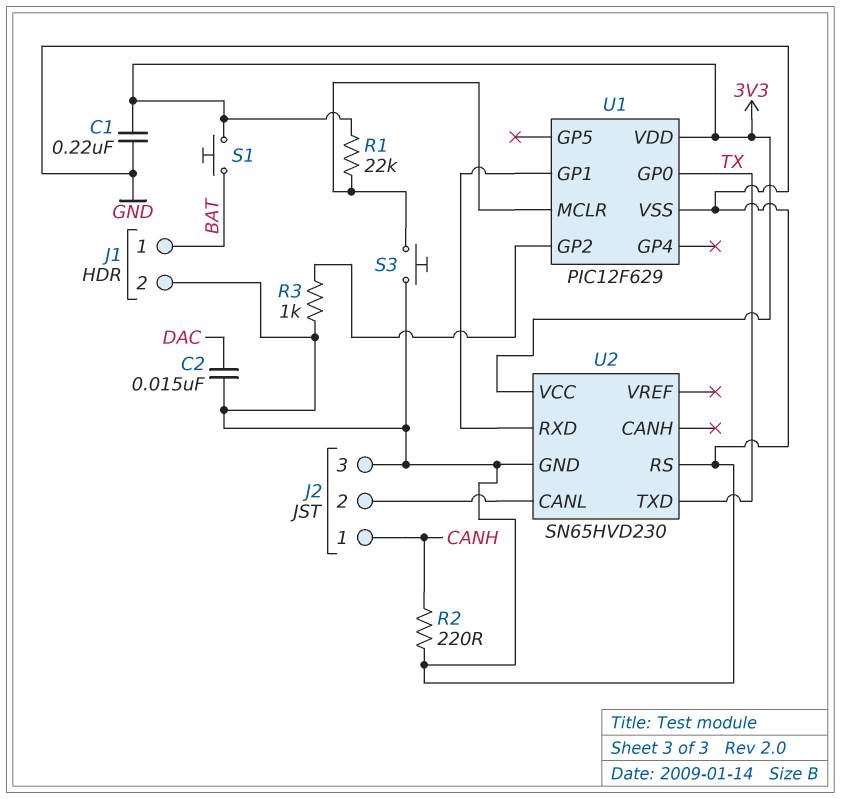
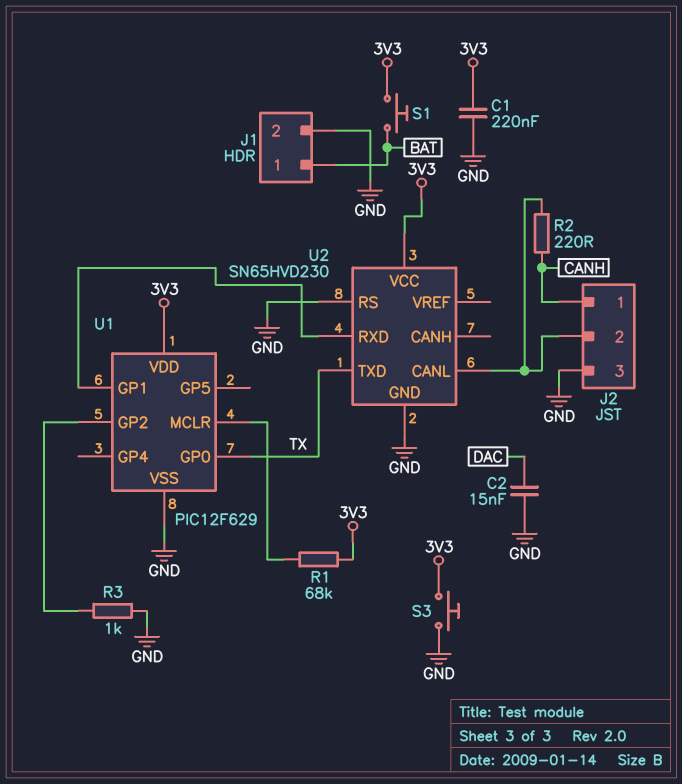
R1: 22k (3V3, U1/MCLR) -> 68k (3V3, U1/MCLR)
R2: 220 (CANH, GND) -> 220 (CANH, J2/2)
S3: button (GND, U1/MCLR) -> button (3V3, GND)

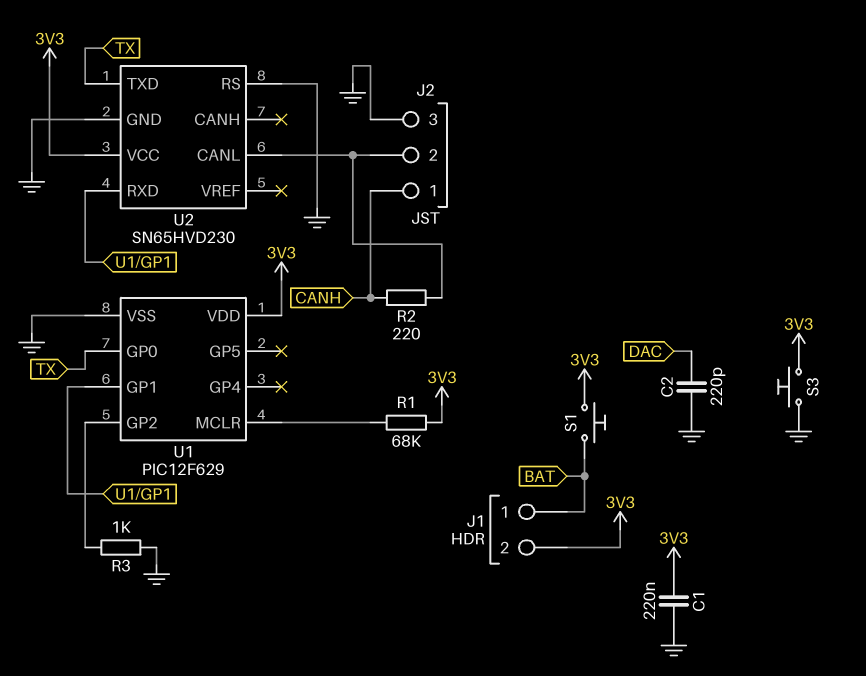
C2: 15nF (DAC, GND) -> 220pF (DAC, GND)
J1 pin 2: GND -> 3V3

